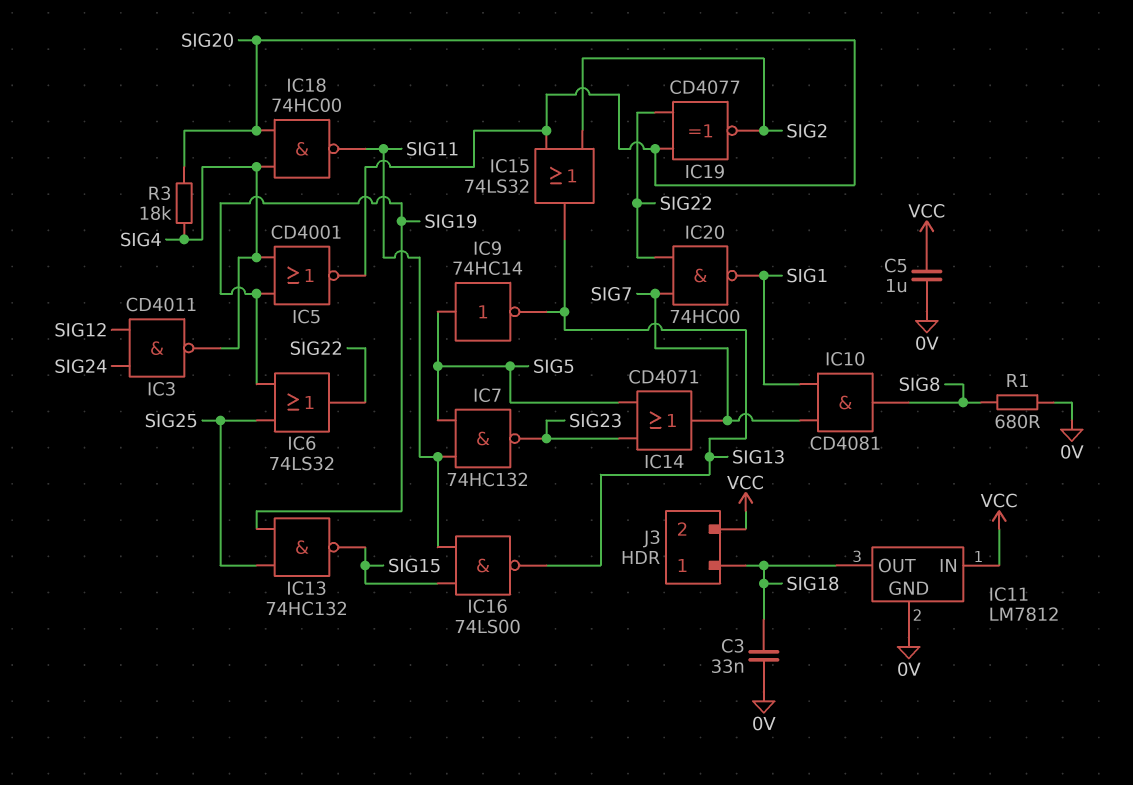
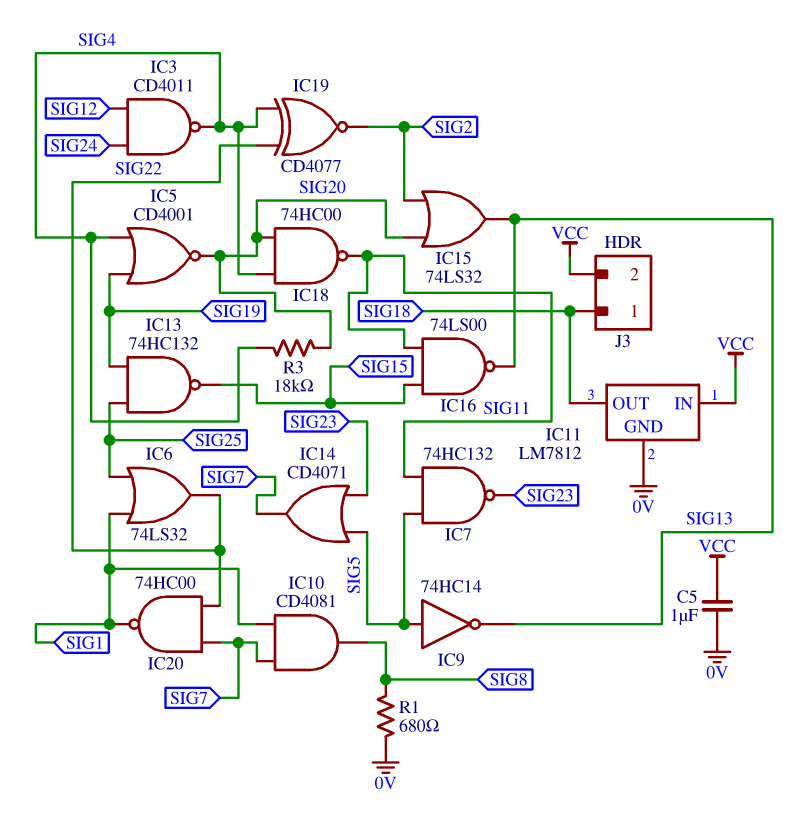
C3: 33nF (0V, SIG18) -> none
IC6: OR 74LS32 (in SIG19, in SIG25, out SIG22) -> OR 74LS32 (in SIG1, in SIG25, out SIG22)
IC19: XNOR CD4077 (in SIG20, in SIG22, out SIG2) -> XNOR CD4077 (in SIG4, in SIG22, out SIG2)

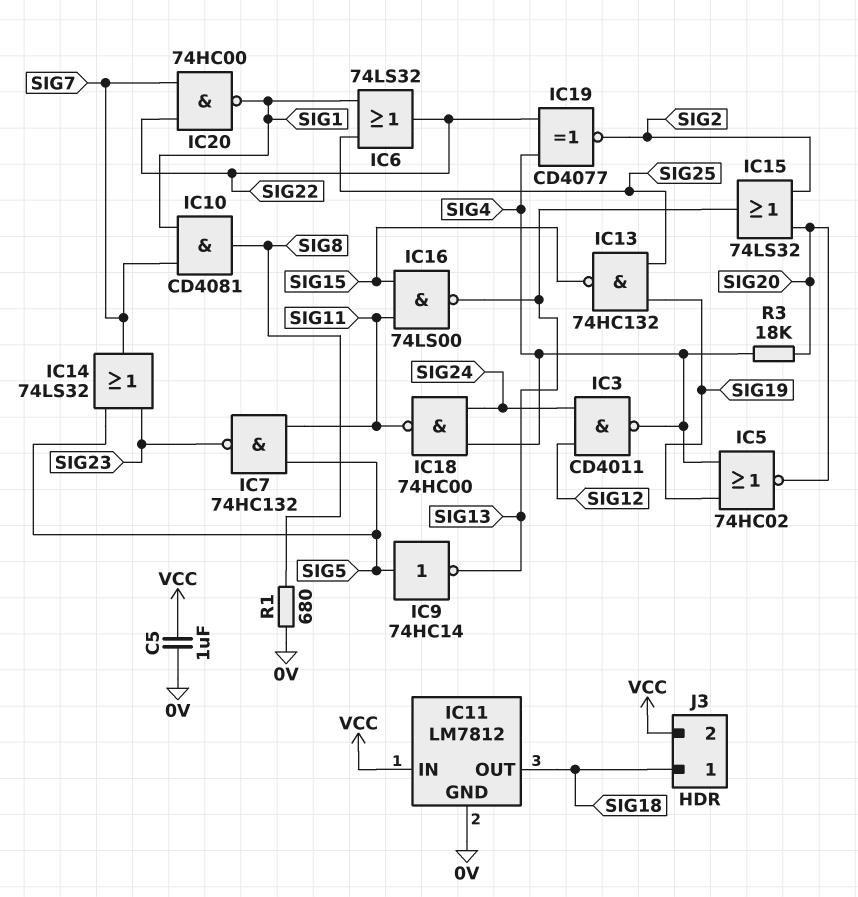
IC5: NOR CD4001 (in SIG4, in SIG19, out SIG20) -> NOR 74HC02 (in SIG4, in SIG19, out SIG20)
IC14: OR CD4071 (in SIG5, in SIG23, out SIG7) -> OR 74LS32 (in SIG5, in SIG23, out SIG7)
IC18: NAND 74HC00 (in SIG4, in SIG20, out SIG11) -> NAND 74HC00 (in SIG4, in SIG24, out SIG11)

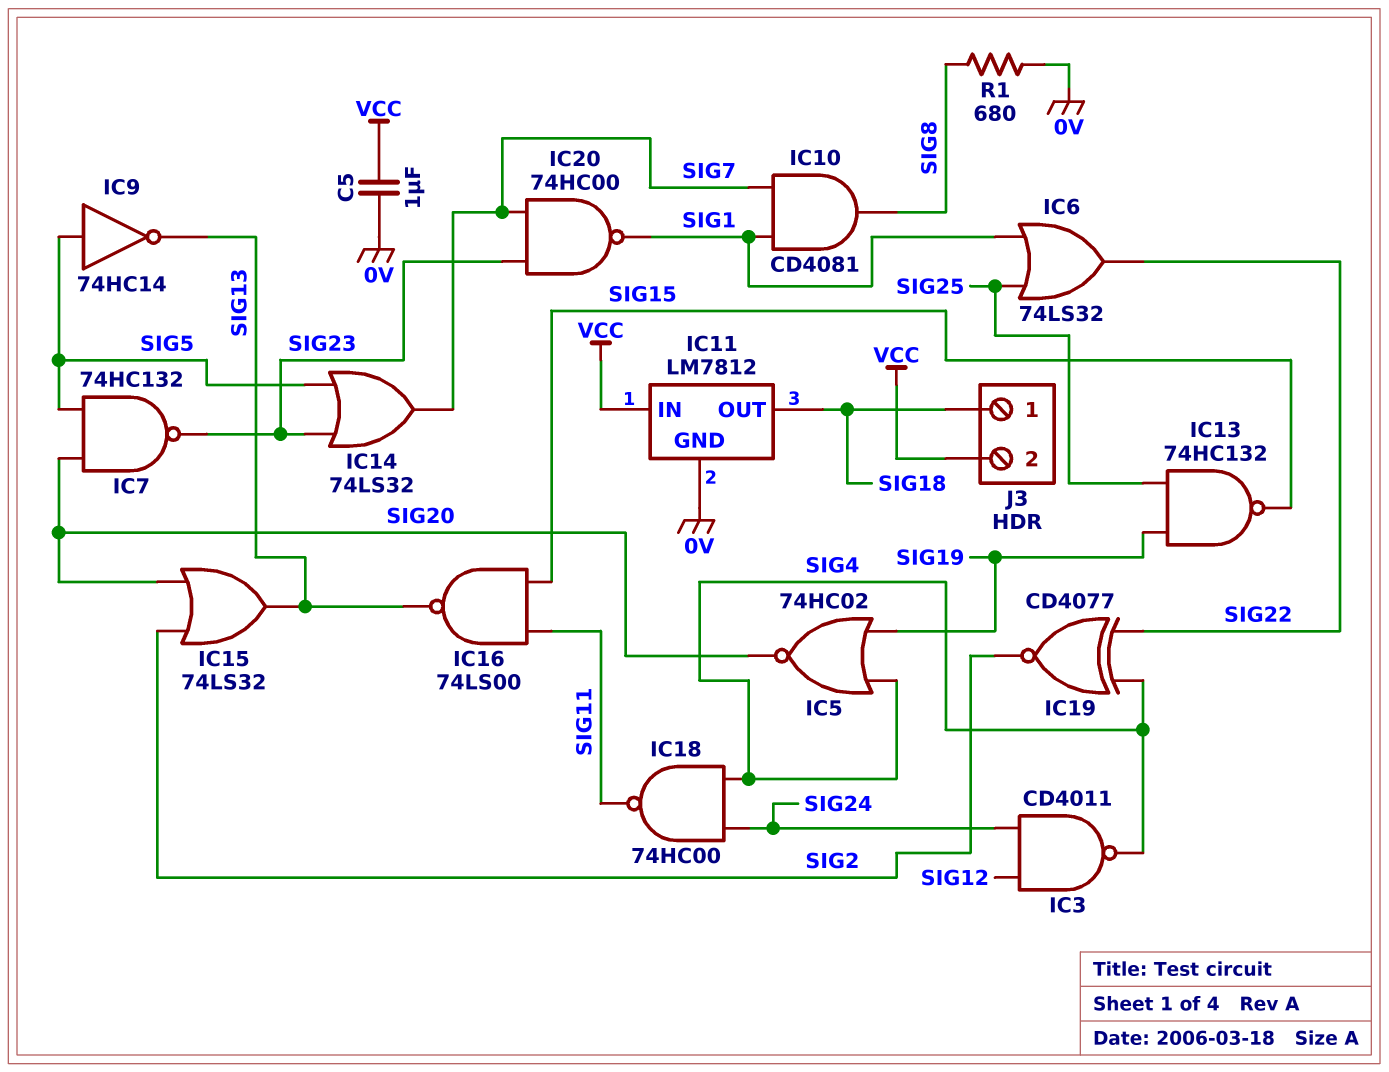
IC7: NAND 74HC132 (in SIG5, in SIG11, out SIG23) -> NAND 74HC132 (in SIG5, in SIG20, out SIG23)
IC20: NAND 74HC00 (in SIG7, in SIG22, out SIG1) -> NAND 74HC00 (in SIG7, in SIG23, out SIG1)
R3: 18k (SIG4, SIG20) -> none

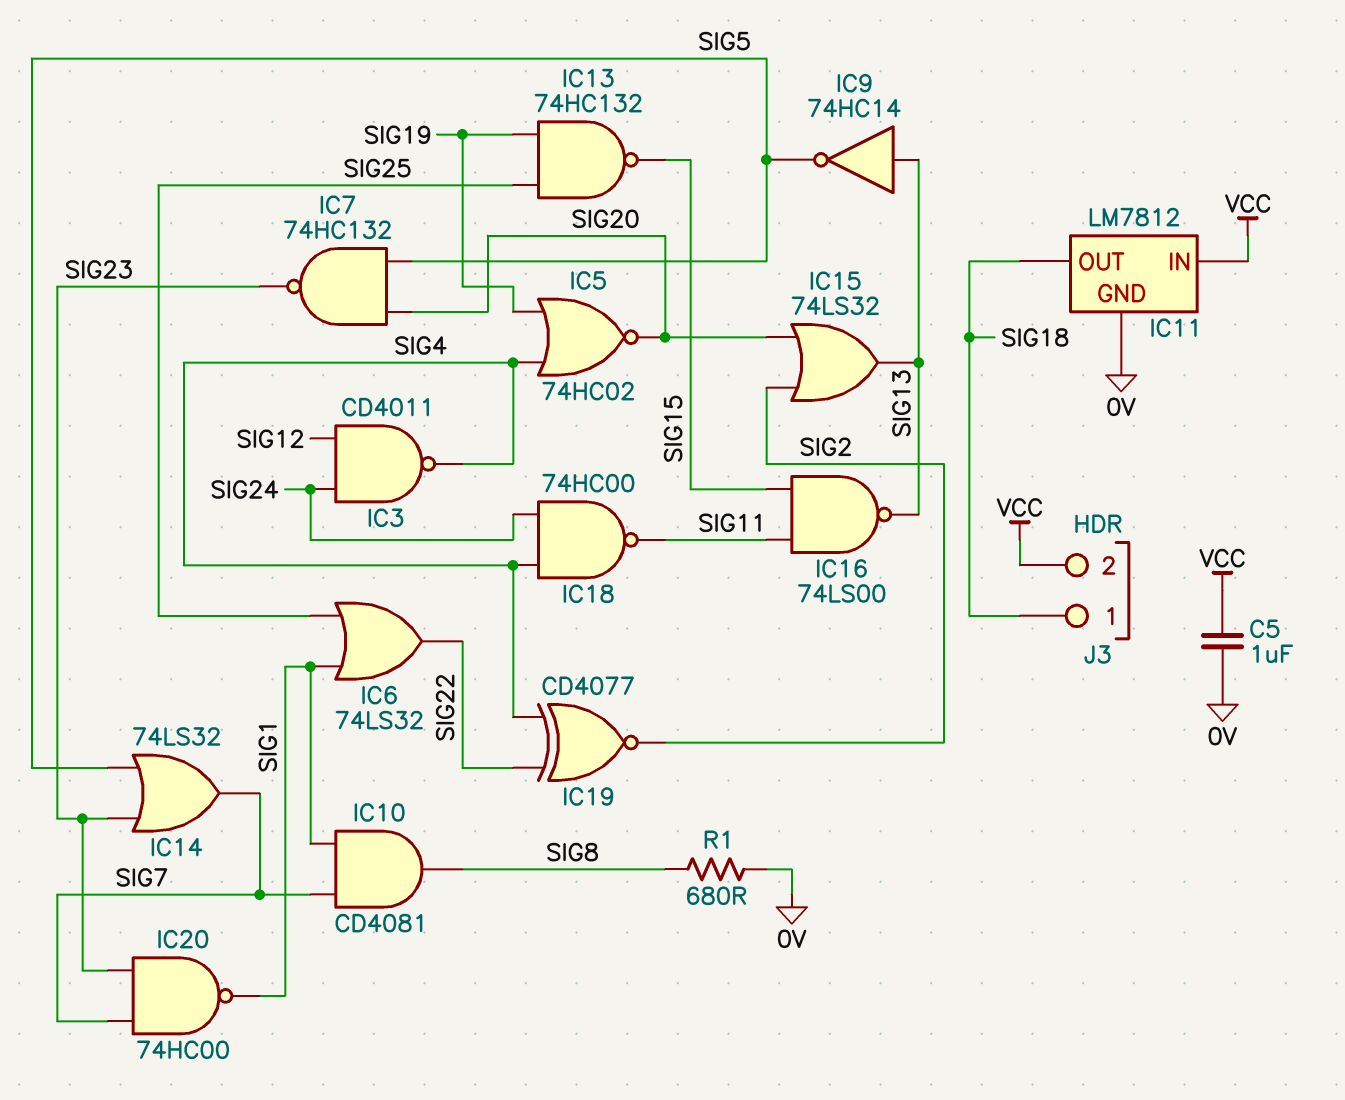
IC9: NOT 74HC14 (in SIG5, out SIG13) -> NOT 74HC14 (in SIG13, out SIG5)

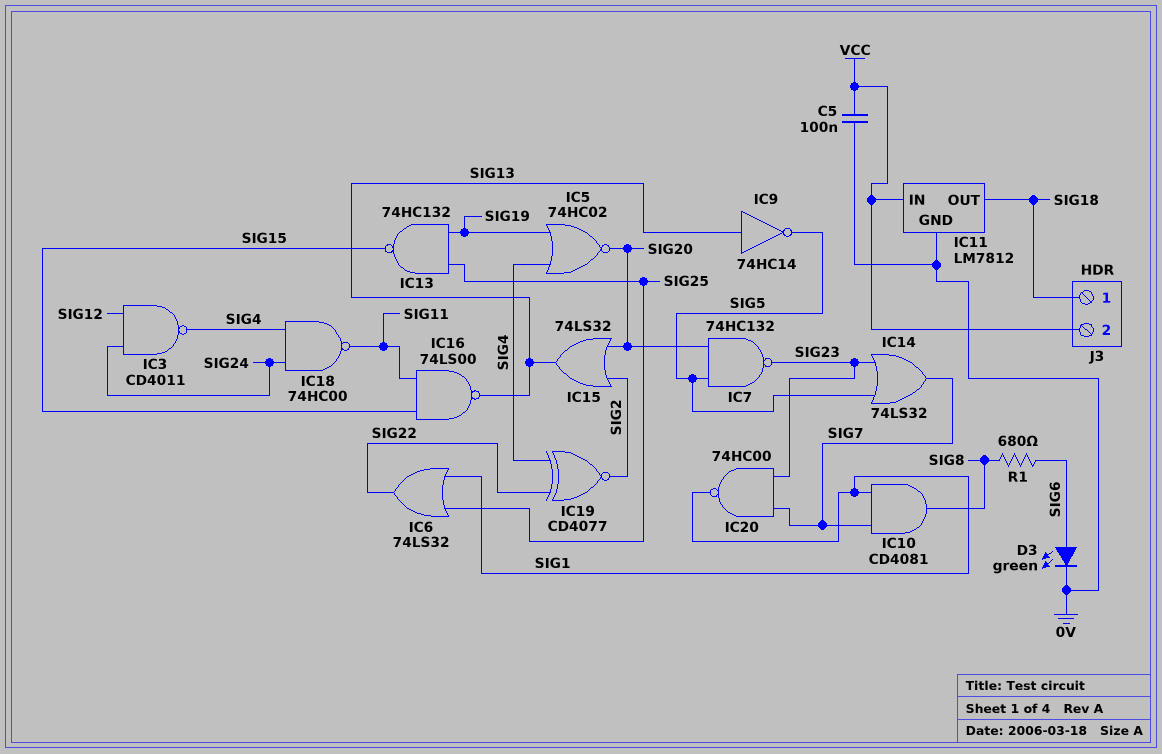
C5: 1uF (0V, VCC) -> 100nF (0V, VCC)
D3: none -> LED green (A SIG6, K 0V)
R1: 680 (0V, SIG8) -> 680 (SIG6, SIG8)

